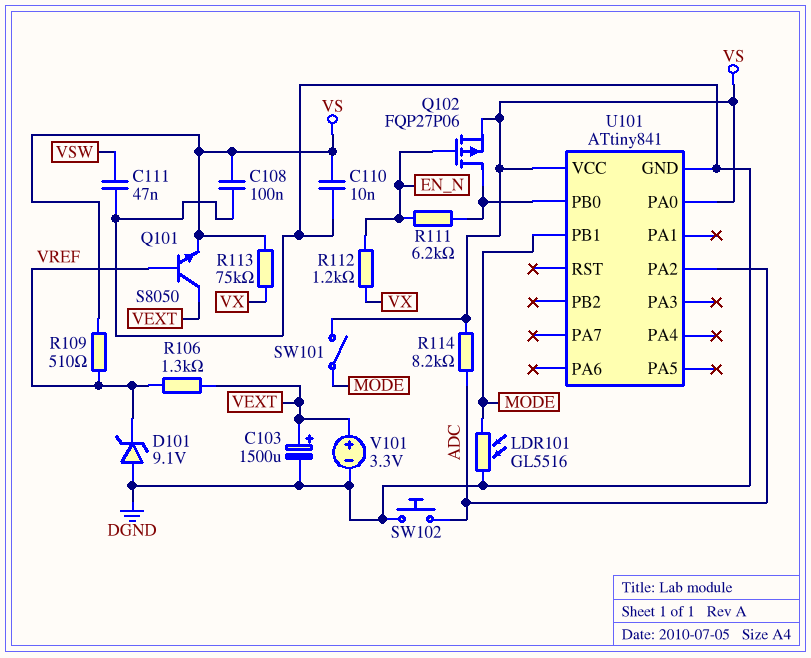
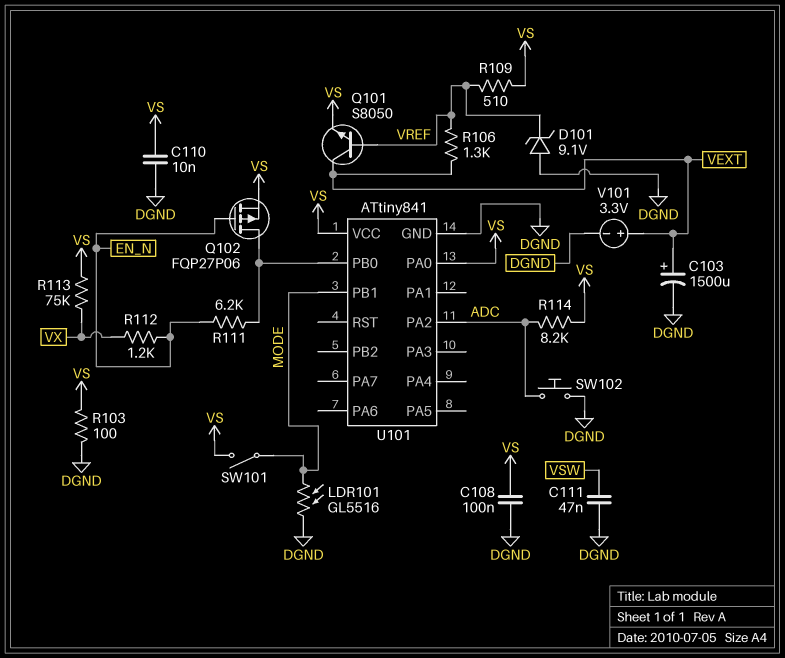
R103: none -> 100 (DGND, VS)

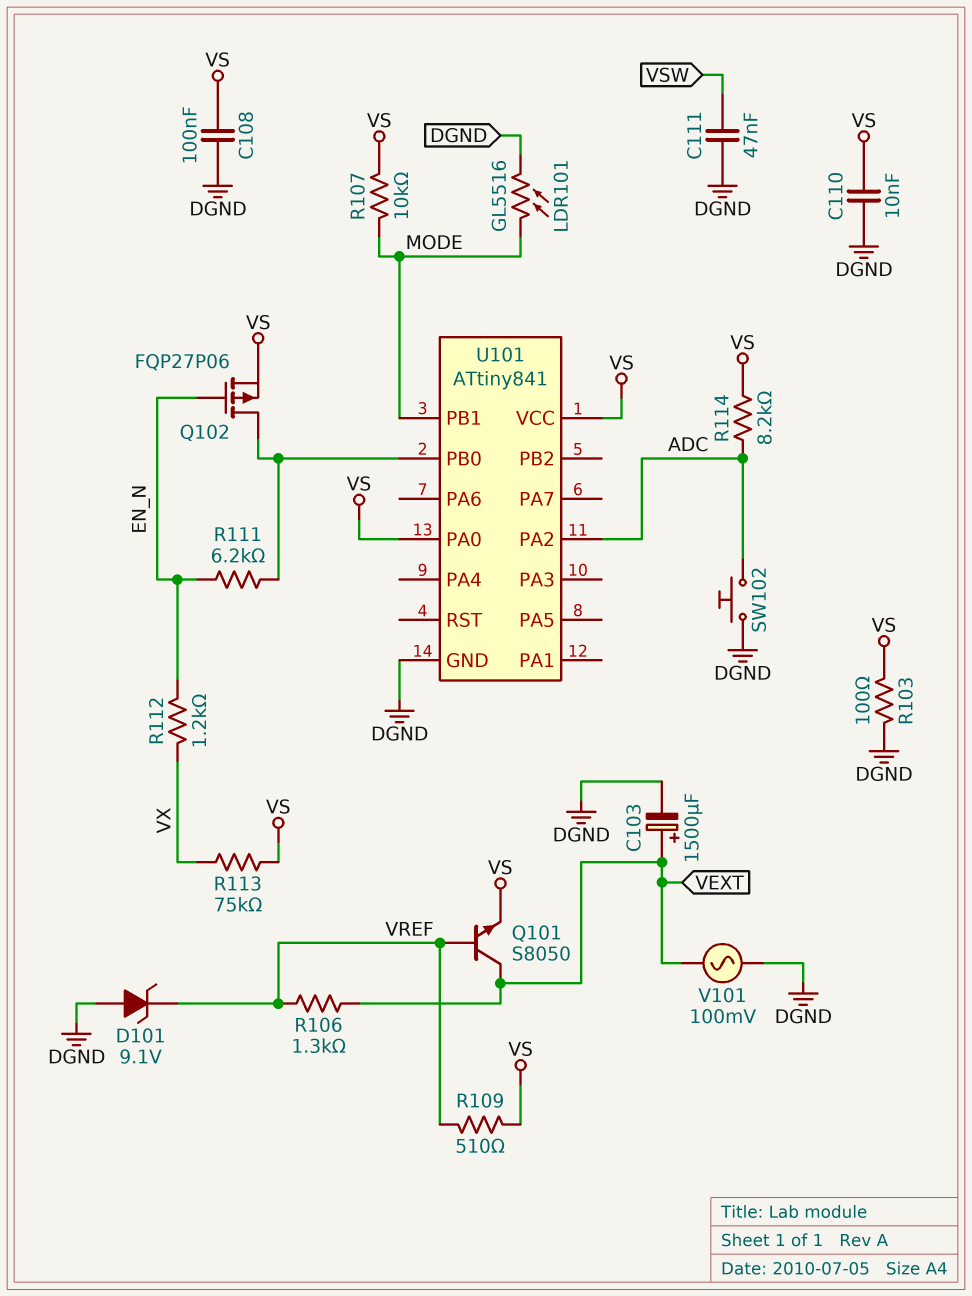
R107: none -> 10k (MODE, VS)
SW101: switch (MODE, VS) -> none
V101: 3.3V (plus VEXT, minus DGND) -> AC 100mV (DGND, VEXT)

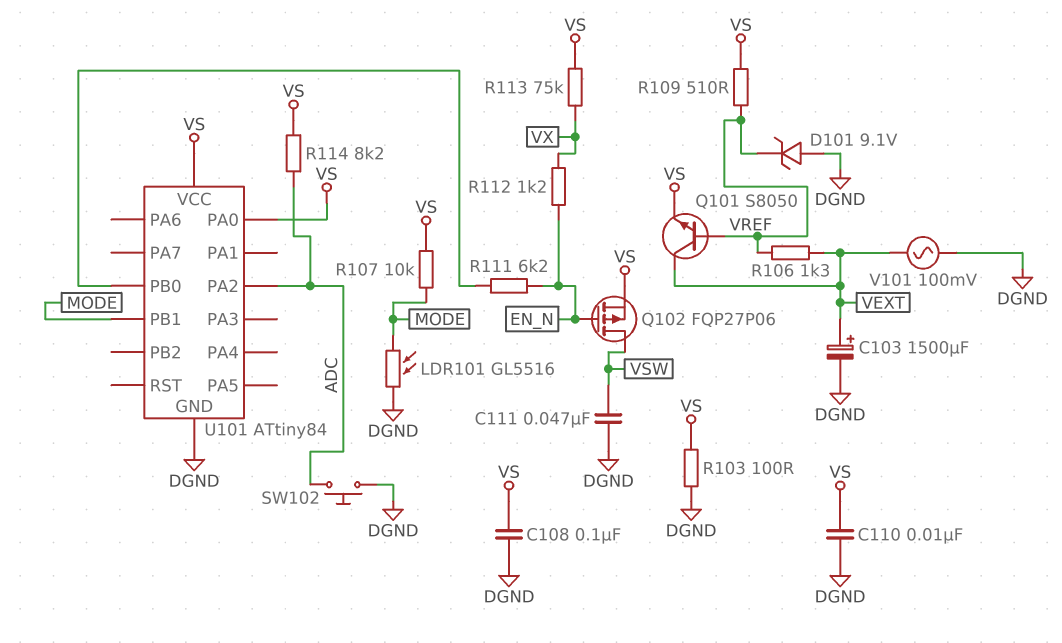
Q102: PMOS FQP27P06 (G EN_N, D U101/PB0, S VS) -> PMOS FQP27P06 (G EN_N, D VSW, S VS)
U101: ATtiny841 -> ATtiny84

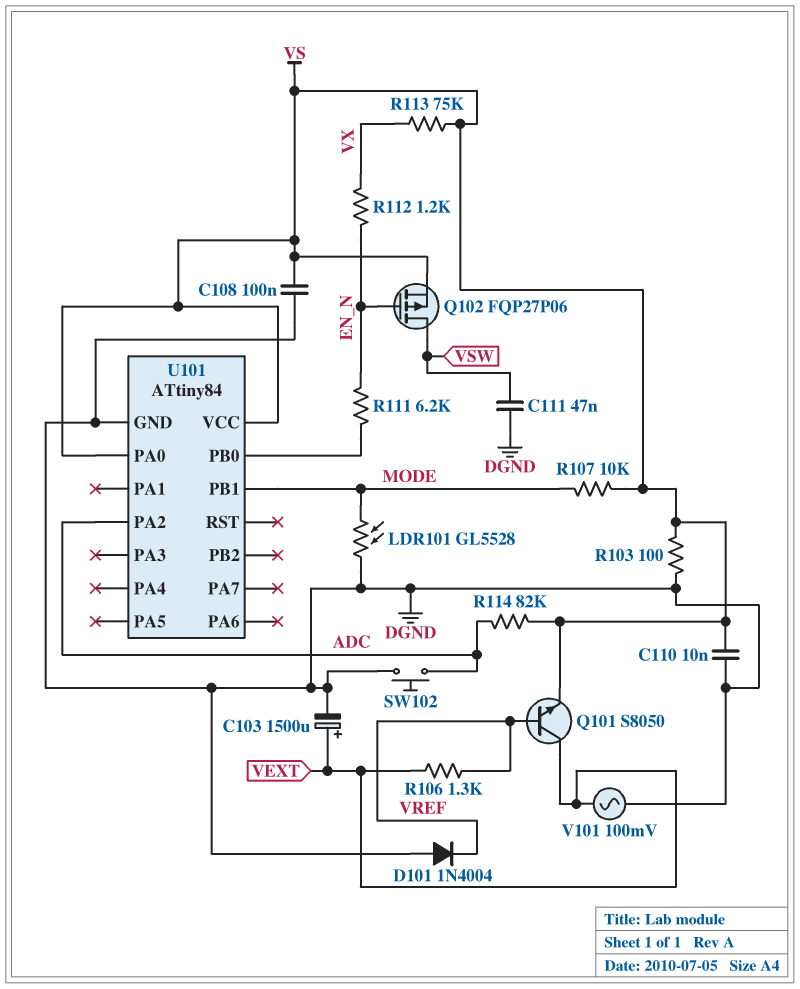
D101: zener 9.1V (A DGND, K VREF) -> diode 1N4004 (A DGND, K VREF)
LDR101: GL5516 (DGND, MODE) -> GL5528 (DGND, MODE)
R109: 510 (VREF, VS) -> none
R114: 8.2k (ADC, VS) -> 82k (ADC, VS)

